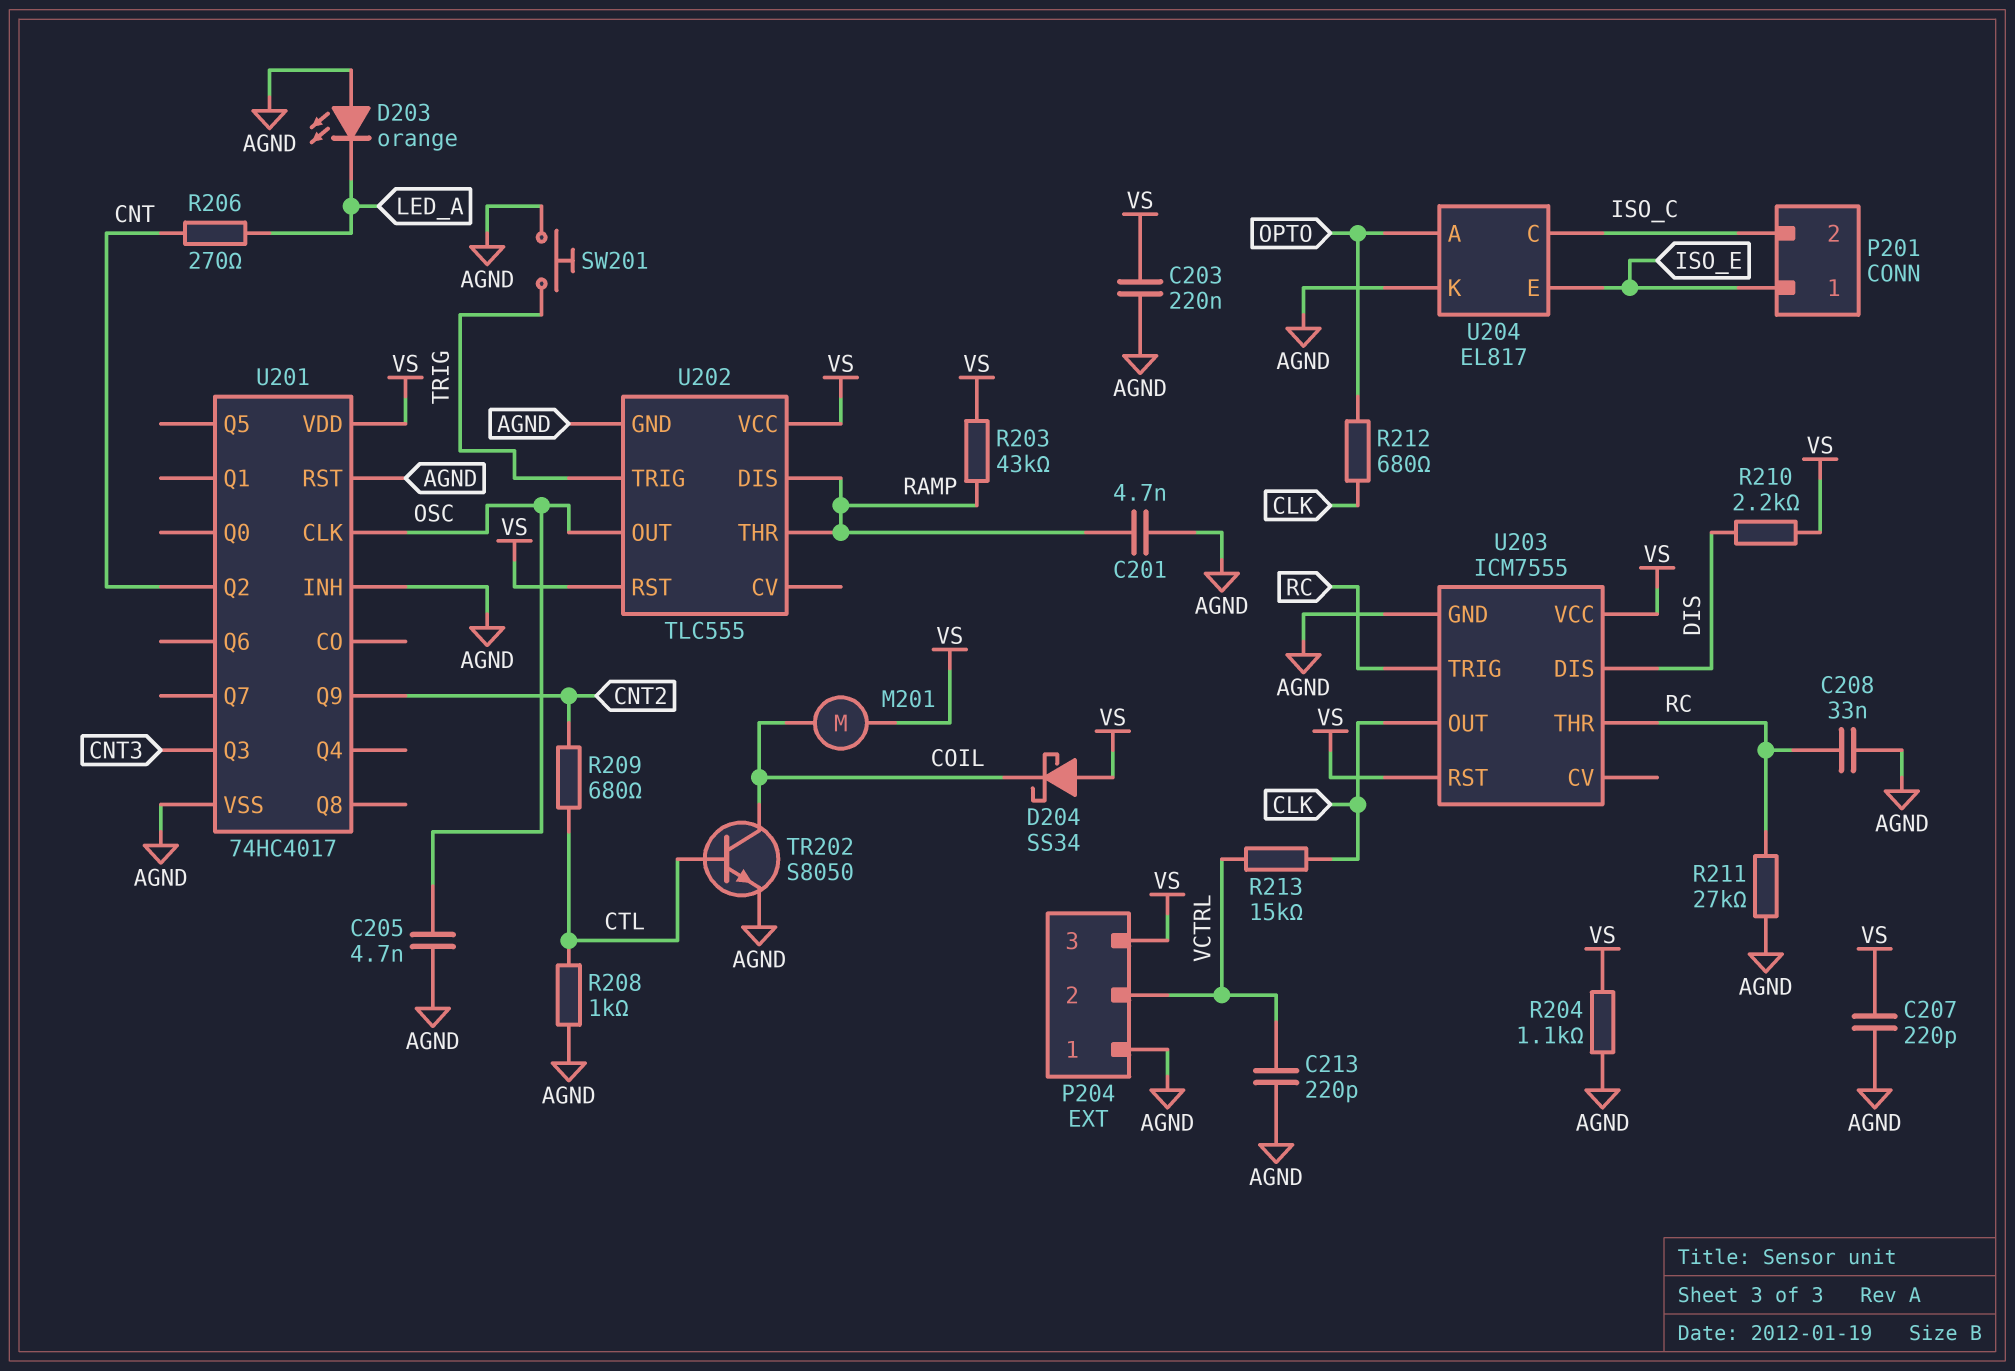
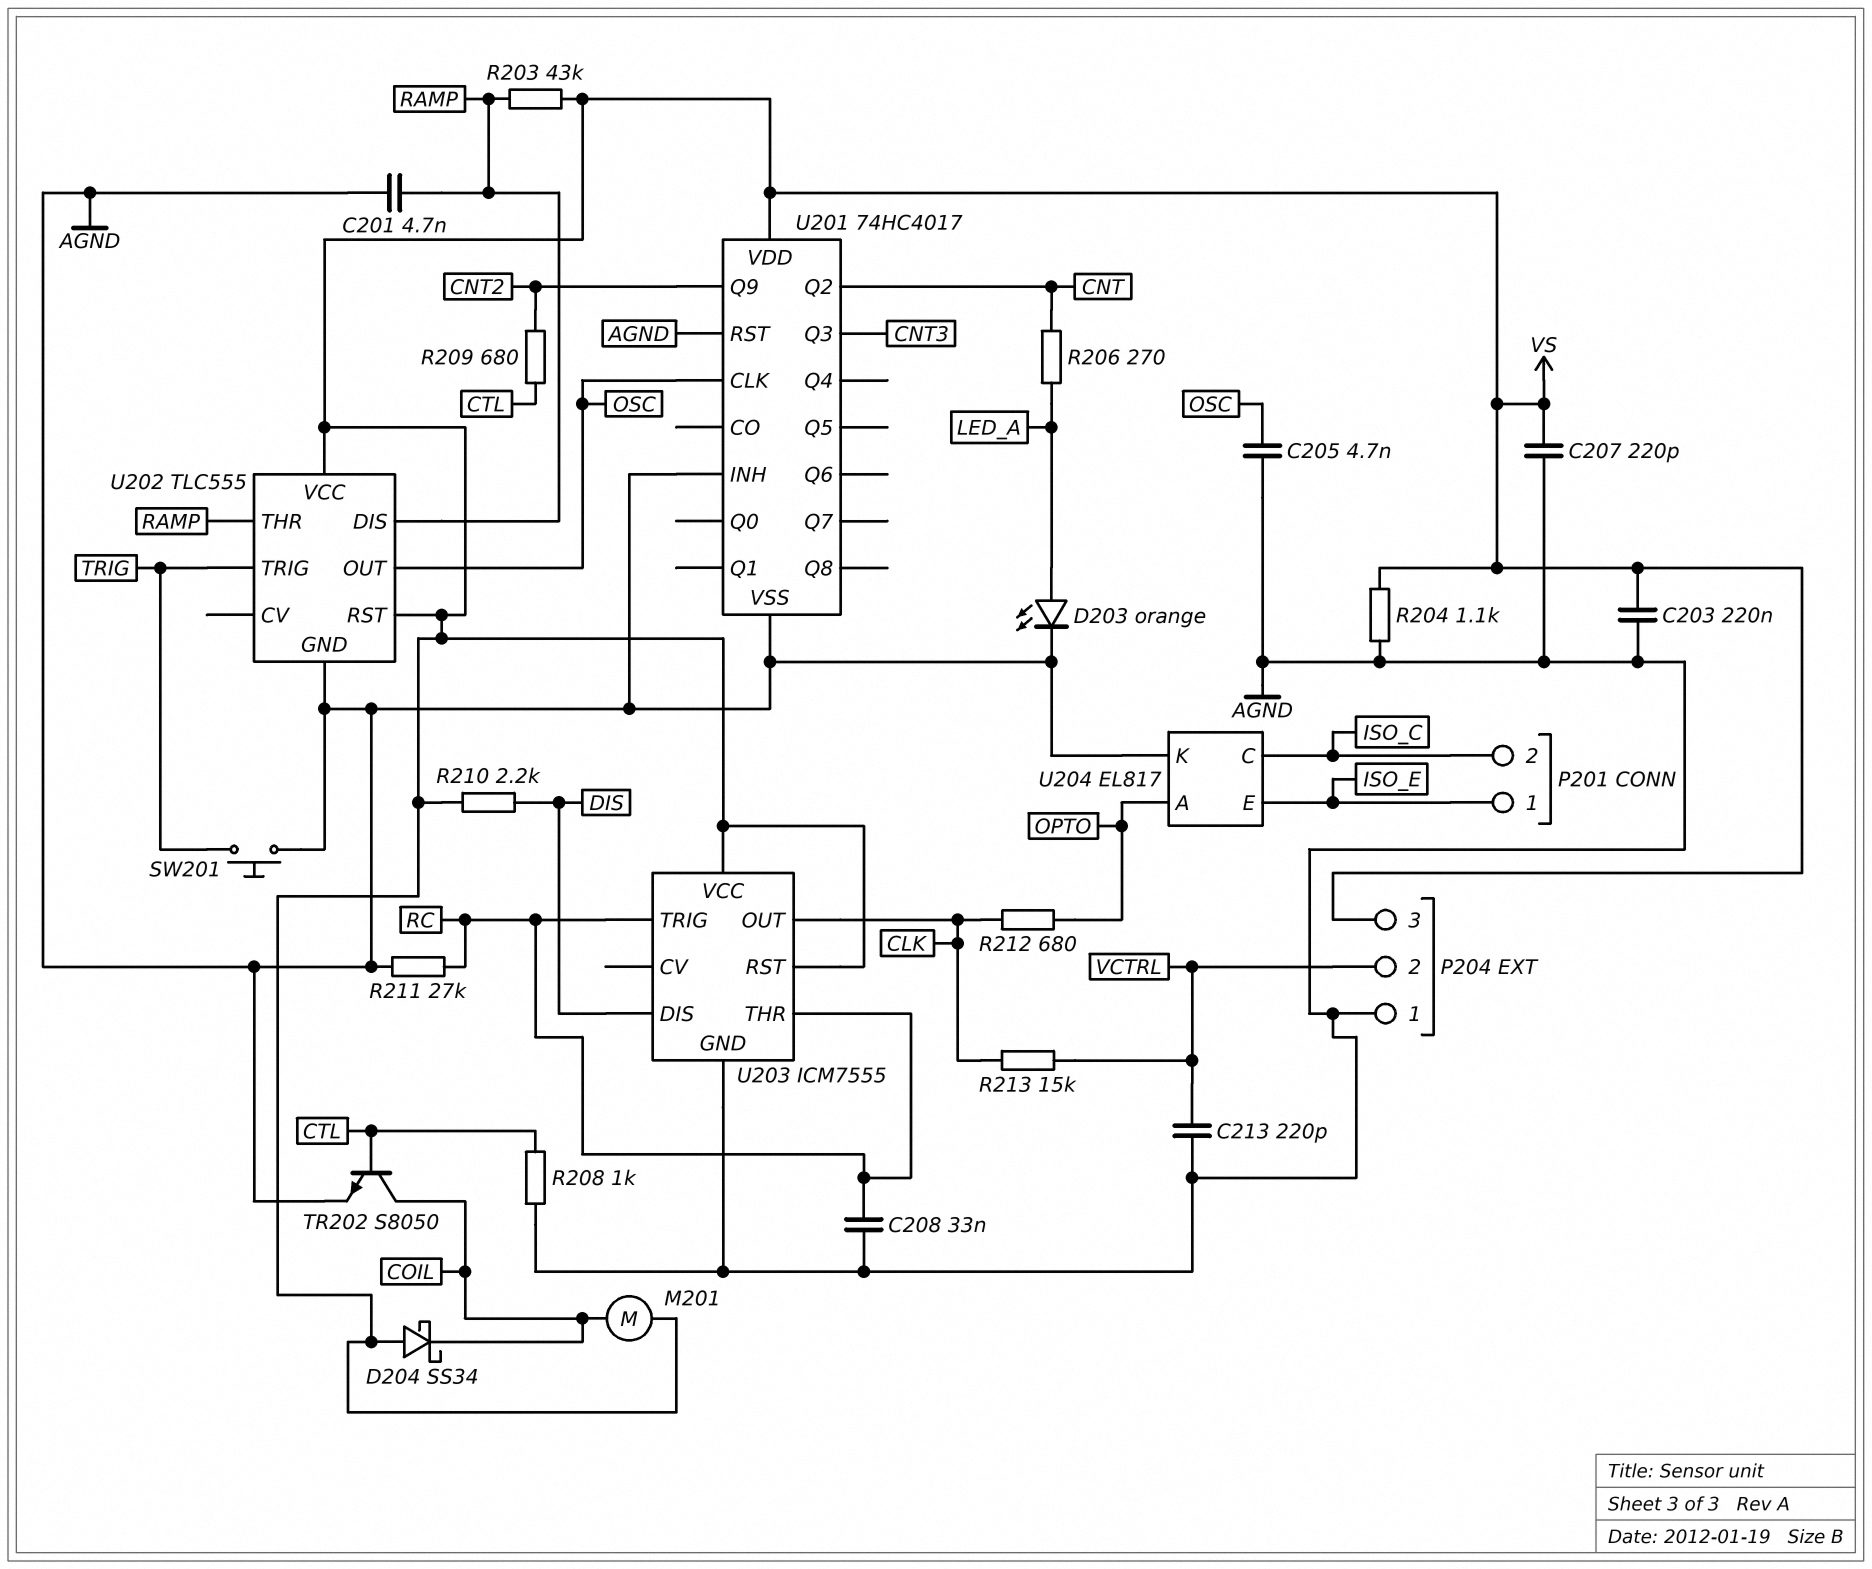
D203: LED orange (A AGND, K LED_A) -> LED orange (A LED_A, K AGND)

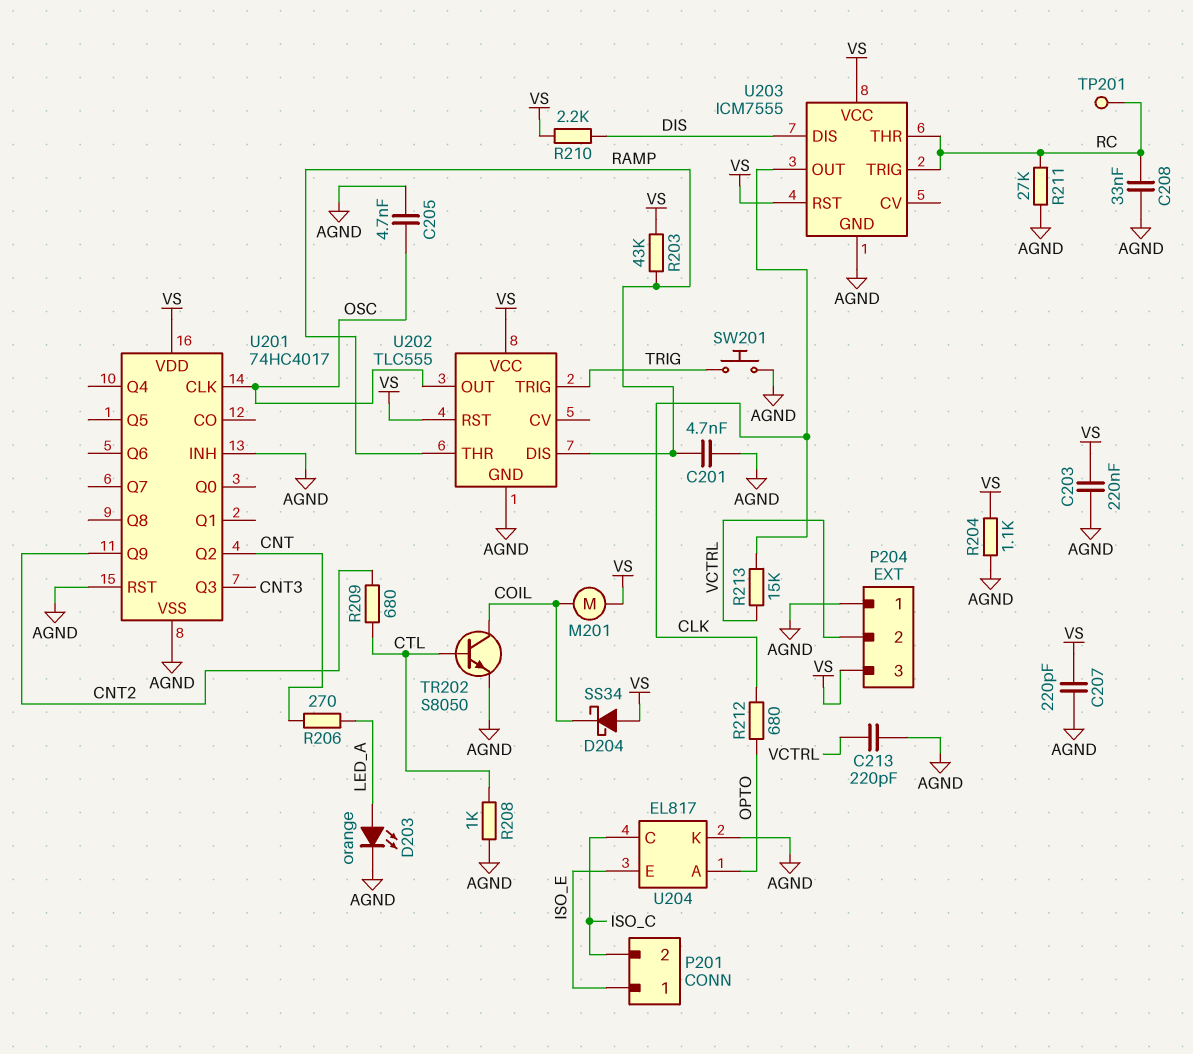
TP201: none -> test point (RC)

